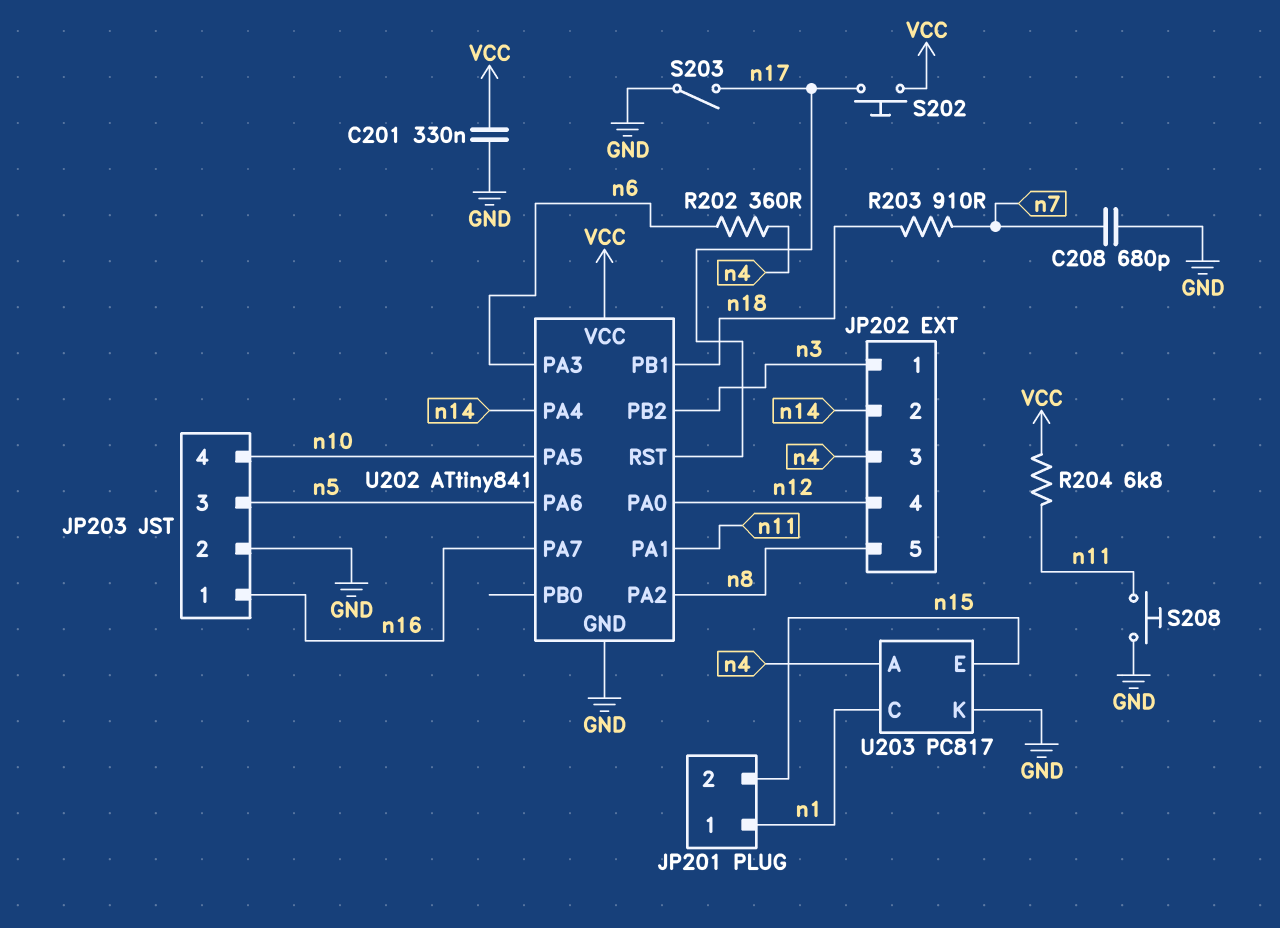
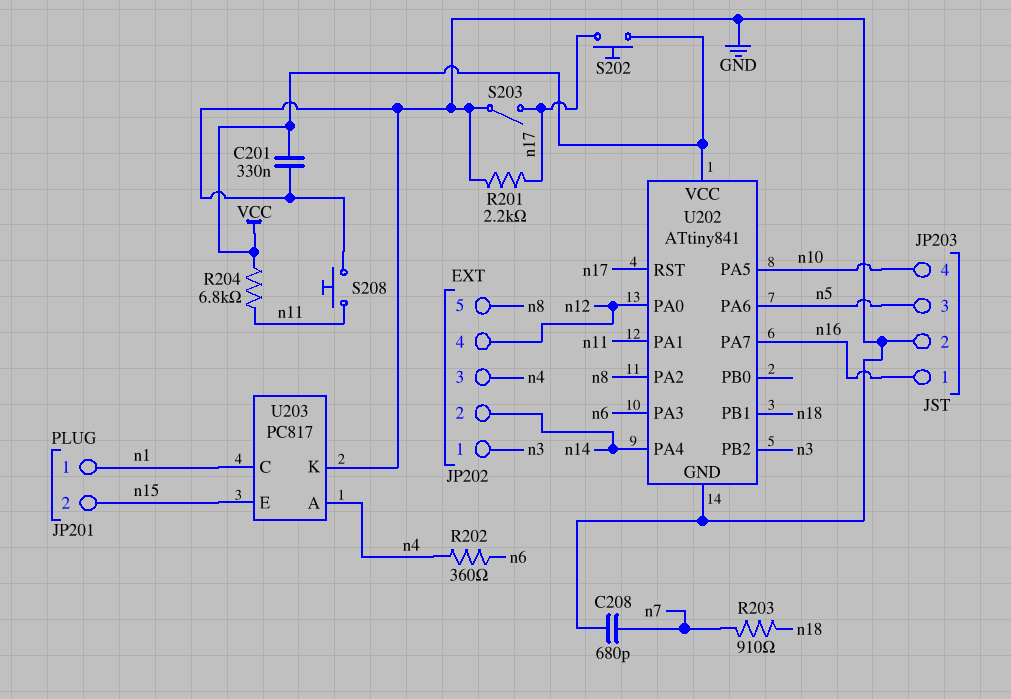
R201: none -> 2.2k (GND, n17)

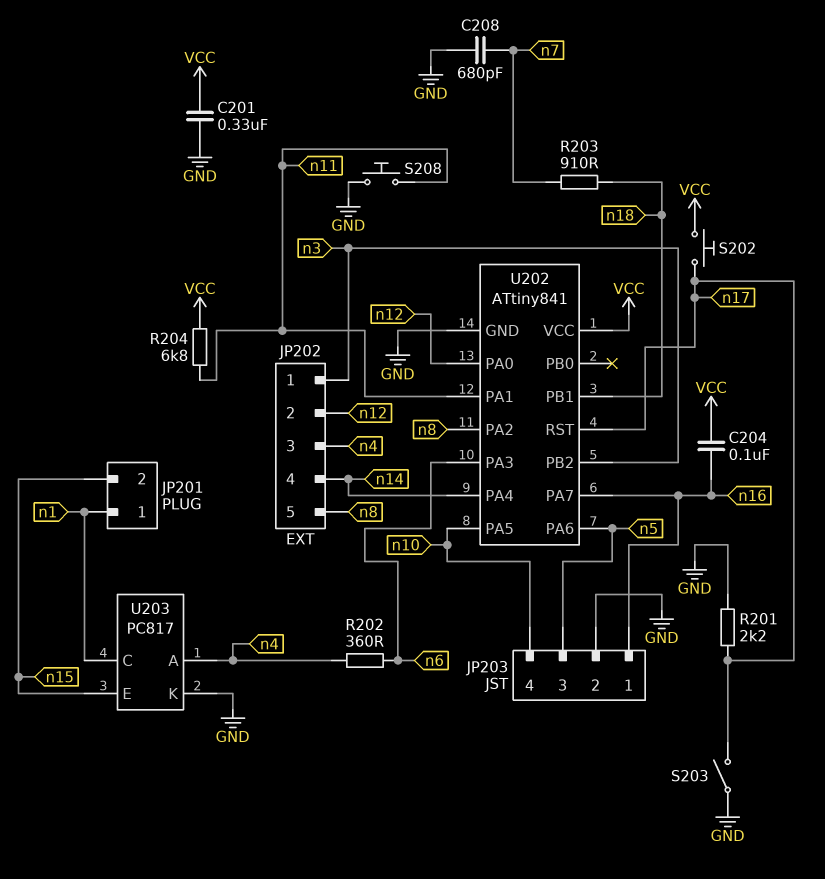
C204: none -> 100nF (VCC, n16)
JP202 pin 2: n14 -> n12
JP202 pin 4: n12 -> n14

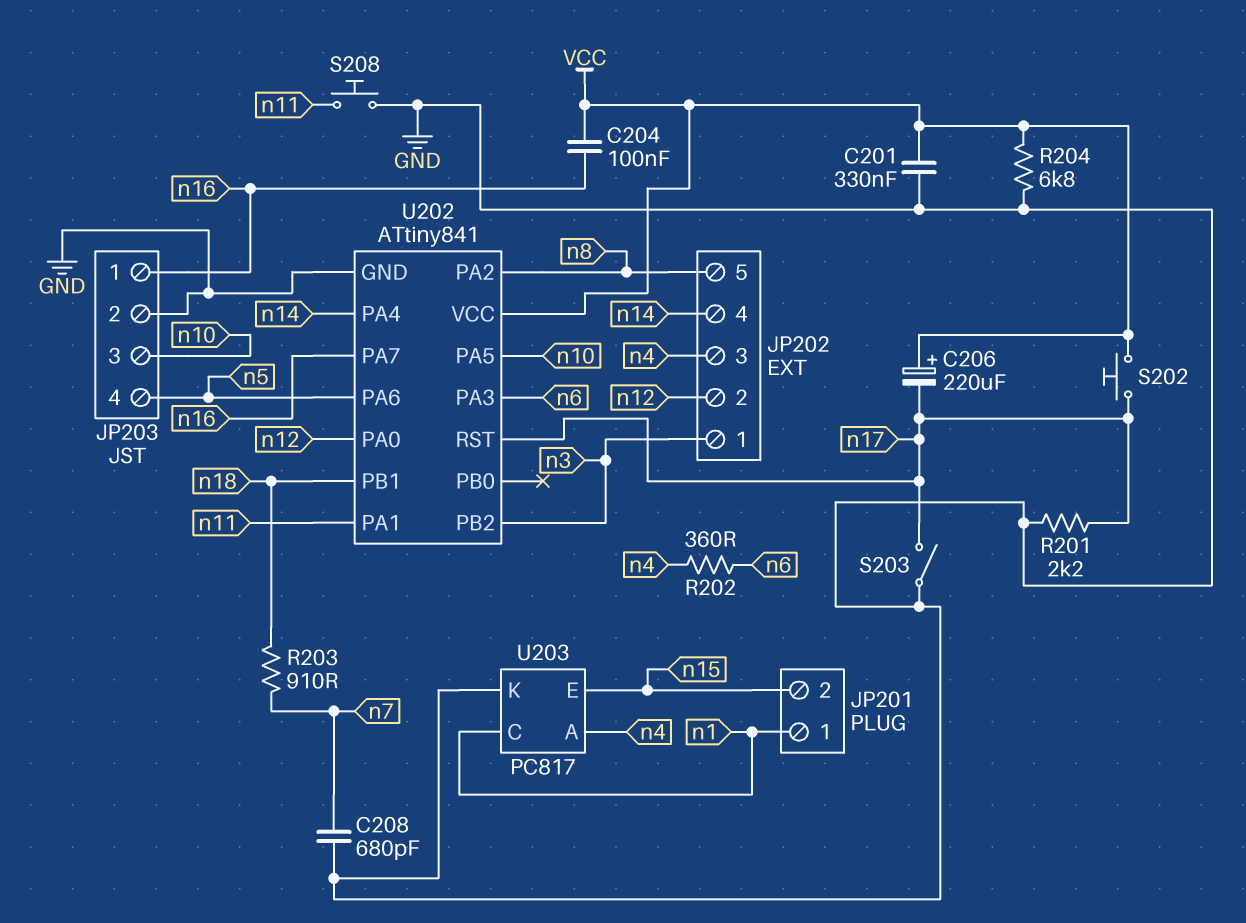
C206: none -> 220uF (plus VCC, minus n17)
JP203 pin 3: n5 -> n10
JP203 pin 4: n10 -> n5
R204: 6.8k (VCC, n11) -> 6.8k (GND, VCC)

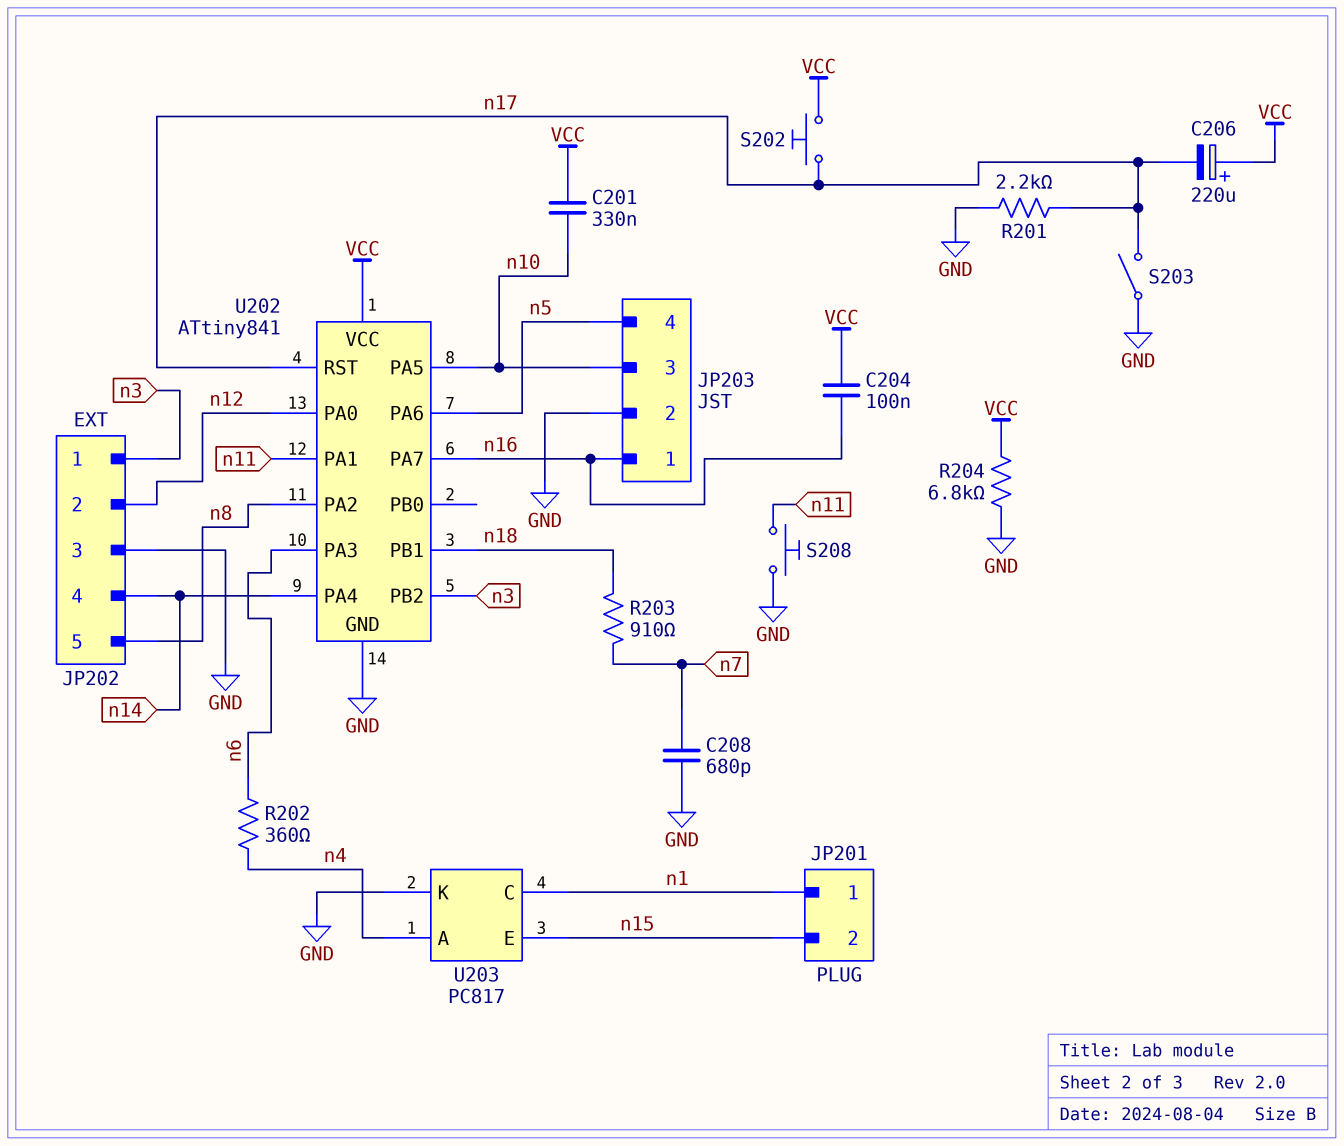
C201: 330nF (GND, VCC) -> 330nF (VCC, n10)
JP202 pin 3: n4 -> GND

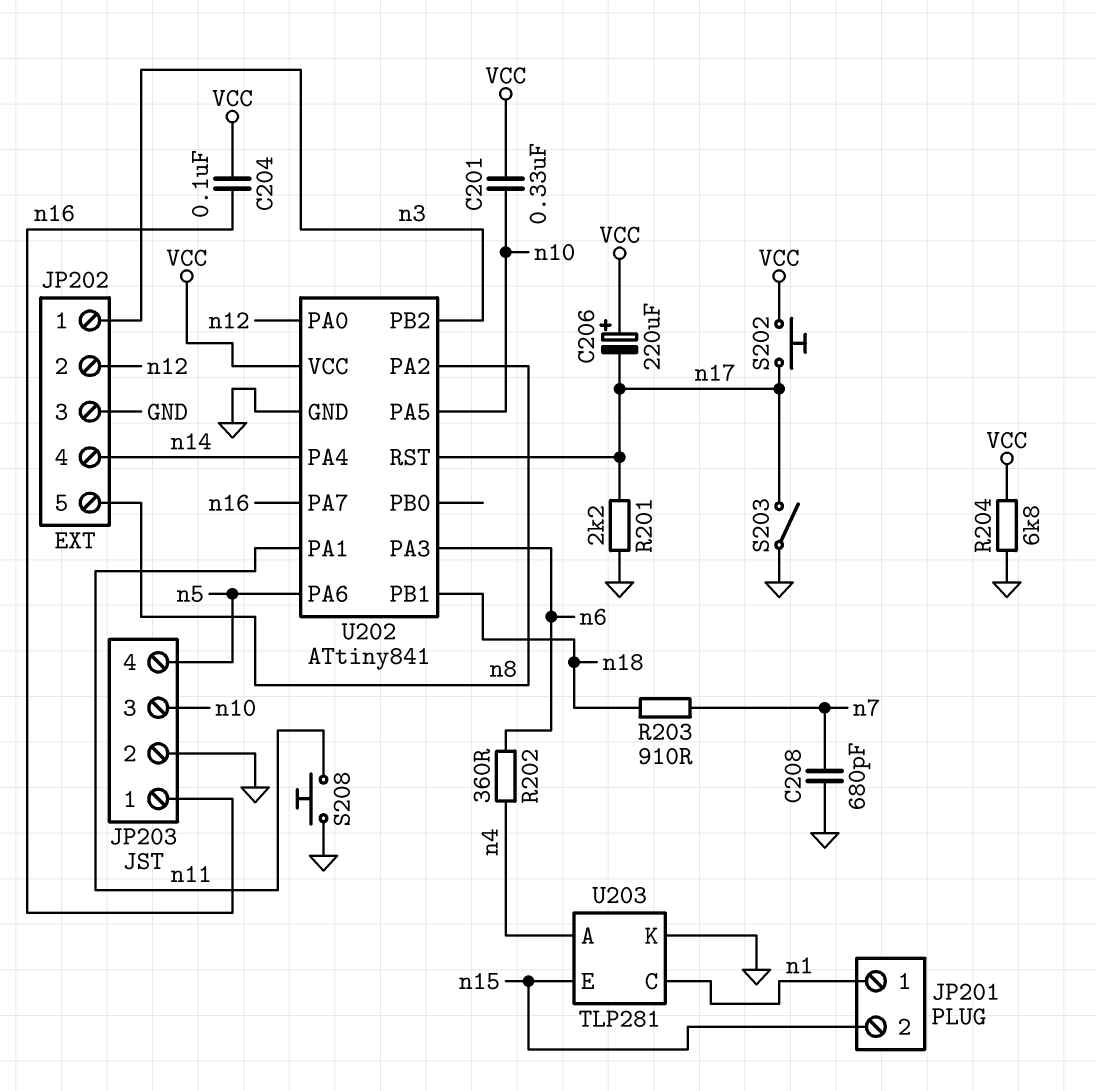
U203: PC817 -> TLP281

